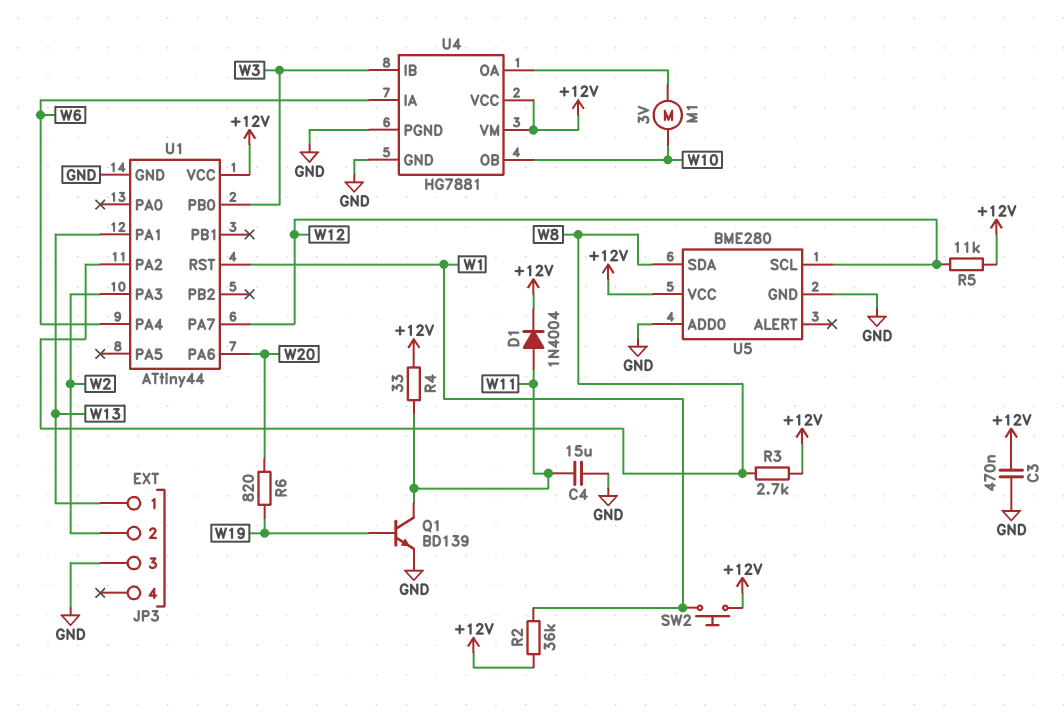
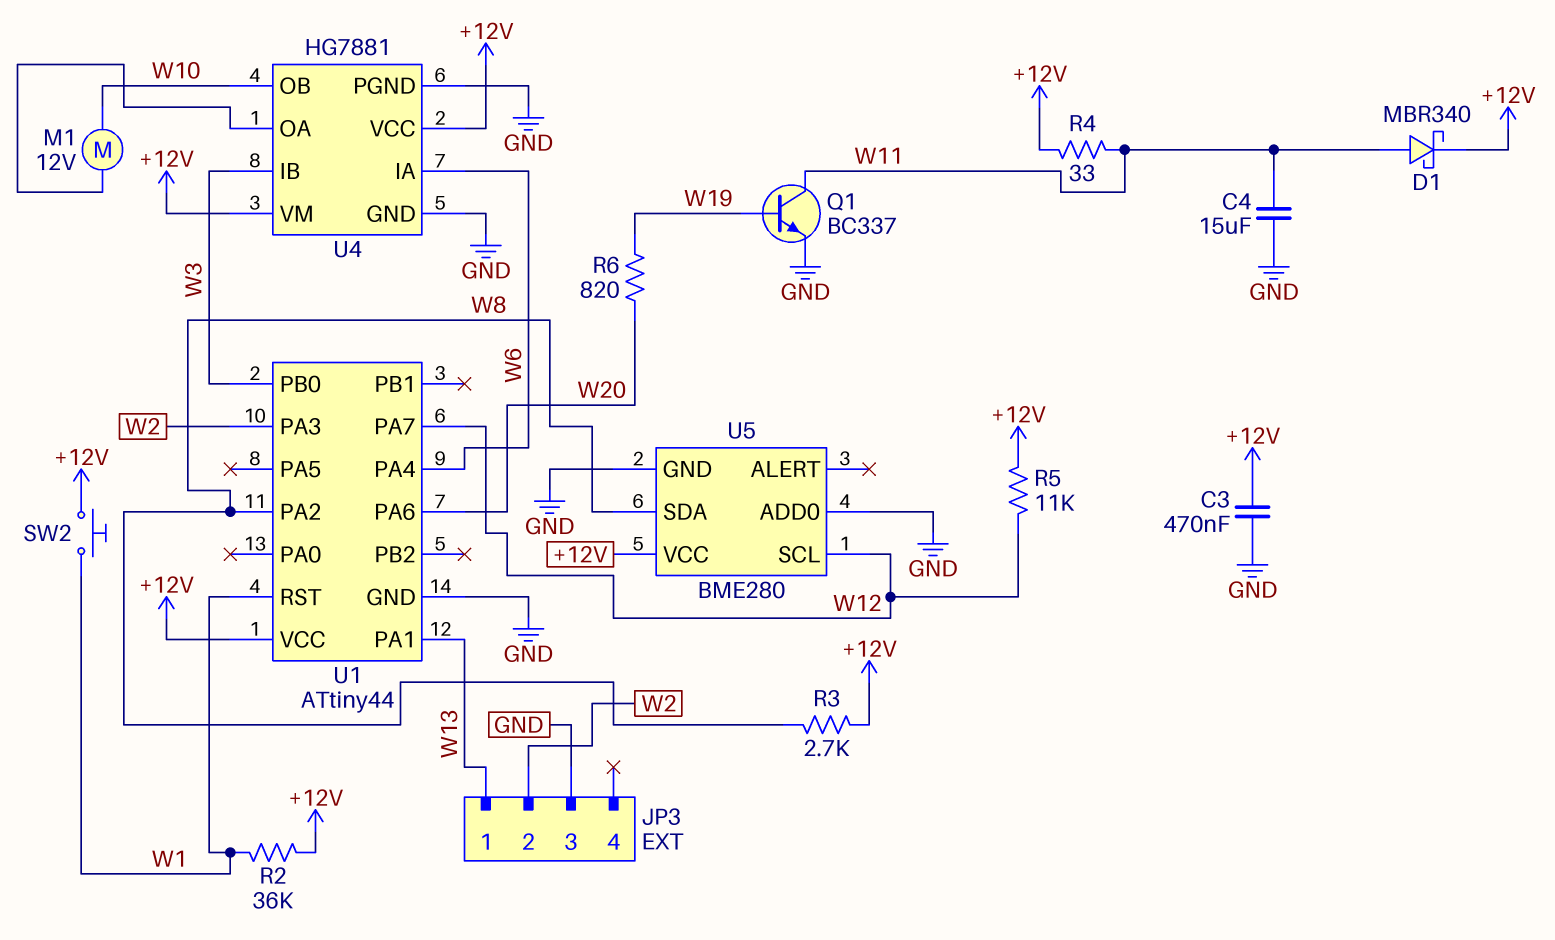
D1: diode 1N4004 (A W11, K +12V) -> schottky MBR340 (A W11, K +12V)
M1: motor 3V (U4/OA, W10) -> motor 12V (U4/OA, W10)
Q1: NPN BD139 (B W19, C W11, E GND) -> NPN BC337 (B W19, C W11, E GND)

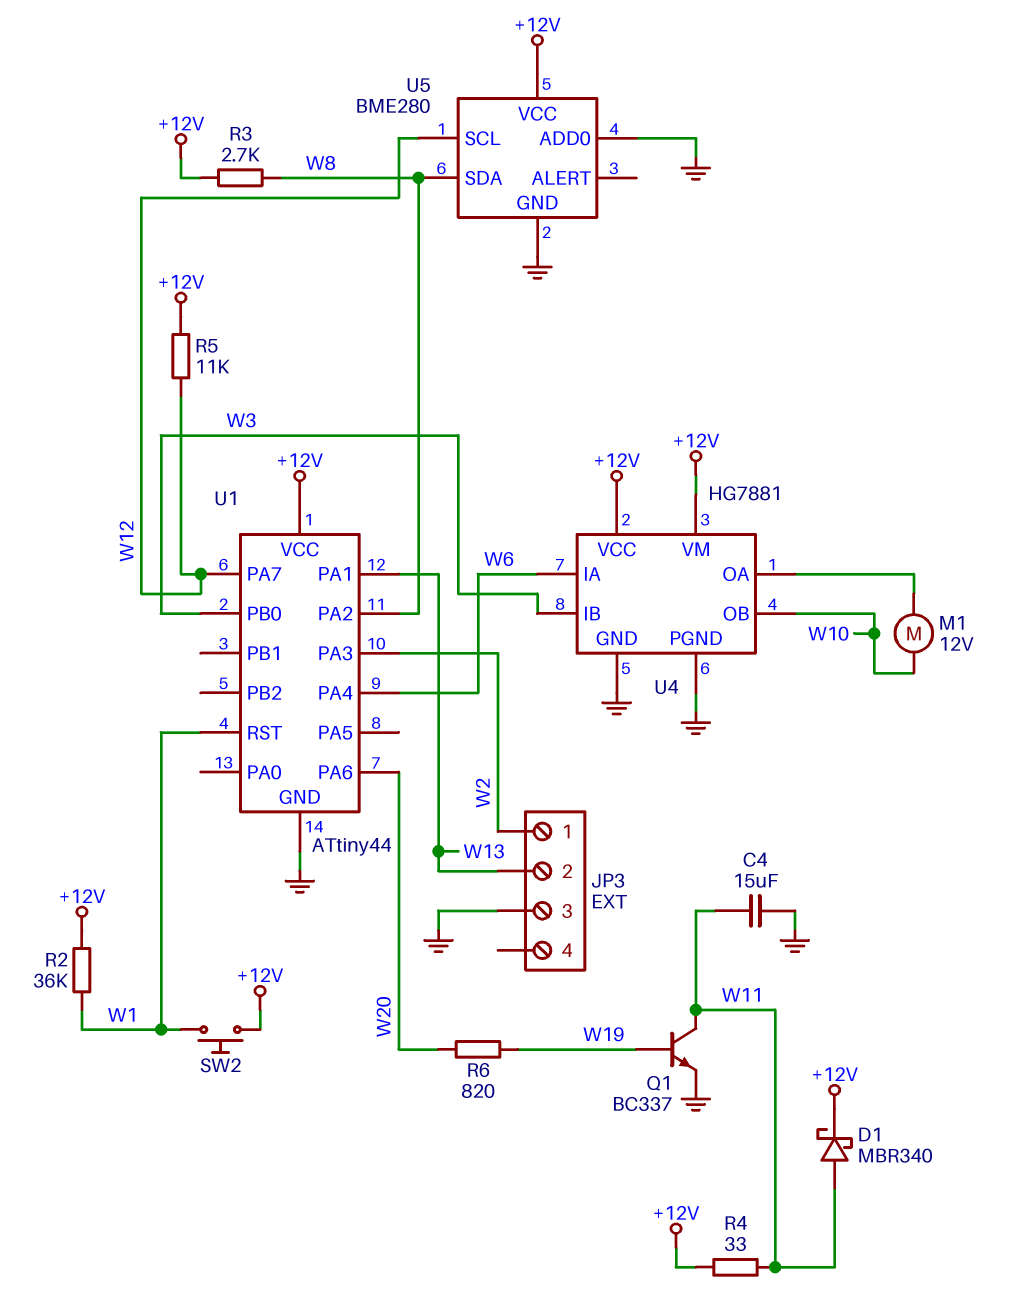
C3: 470nF (+12V, GND) -> none
JP3 pin 1: W13 -> W2
JP3 pin 2: W2 -> W13

